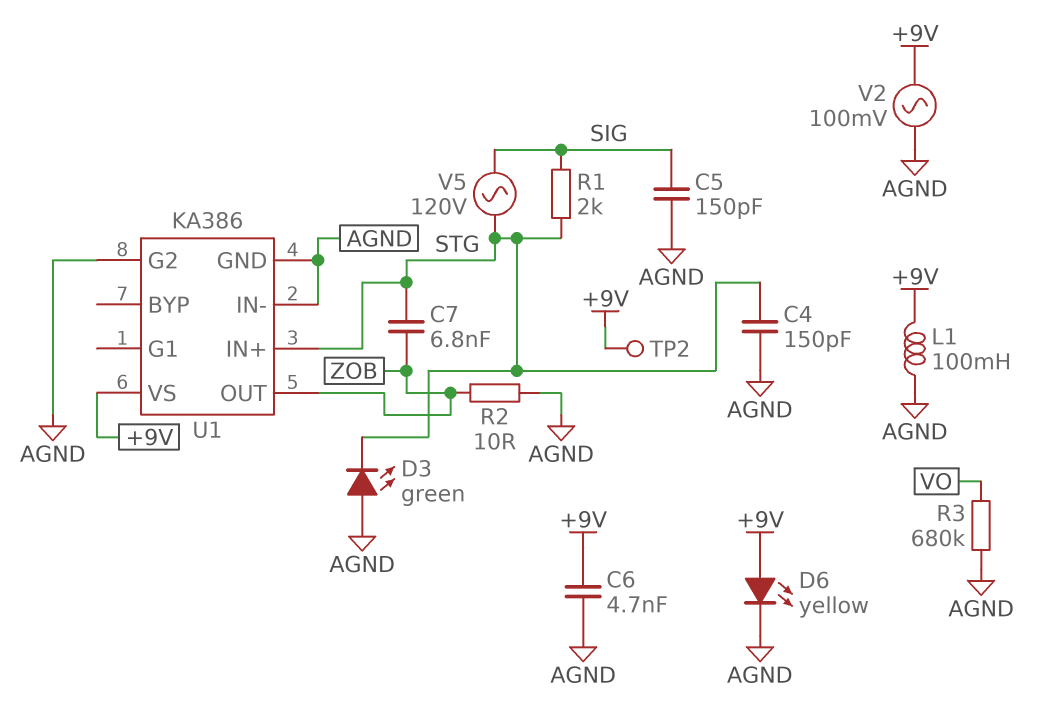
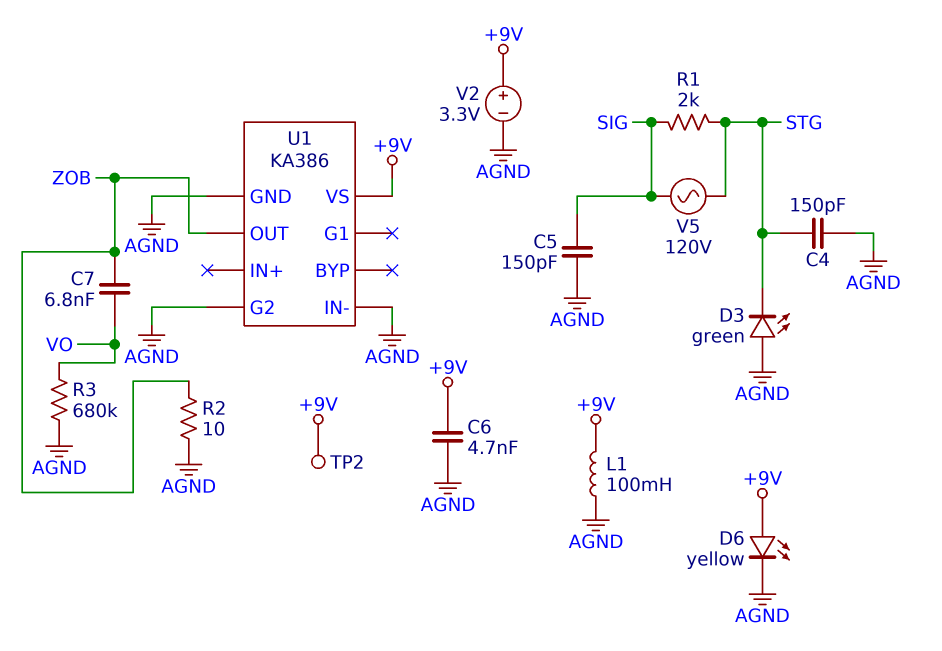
C7: 6.8nF (STG, ZOB) -> 6.8nF (VO, ZOB)
U1 pin IN+: STG -> none
V2: AC 100mV (+9V, AGND) -> 3.3V (plus +9V, minus AGND)

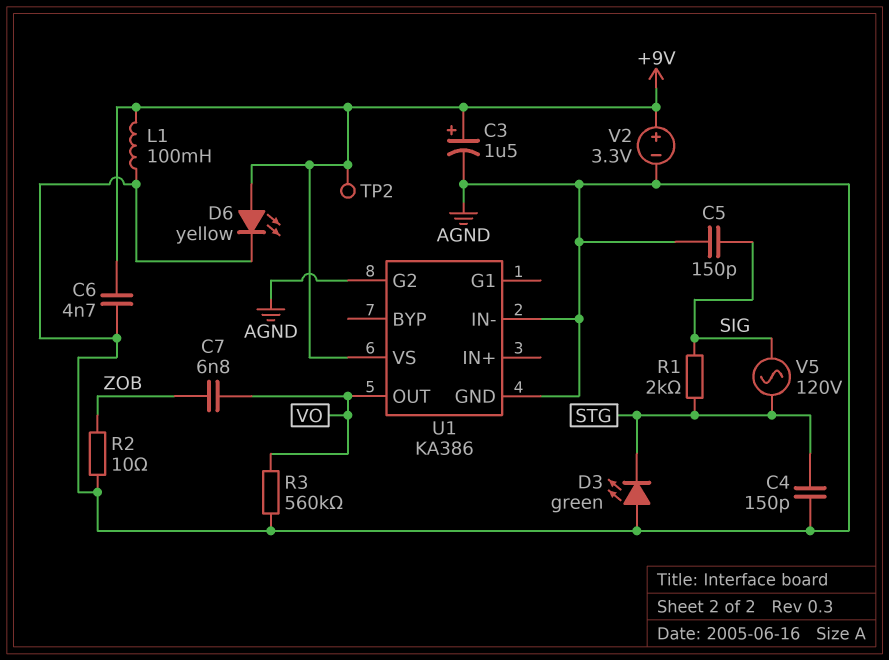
C3: none -> 1.5uF (plus +9V, minus AGND)
R3: 680k (AGND, VO) -> 560k (AGND, VO)
U1 pin OUT: ZOB -> VO

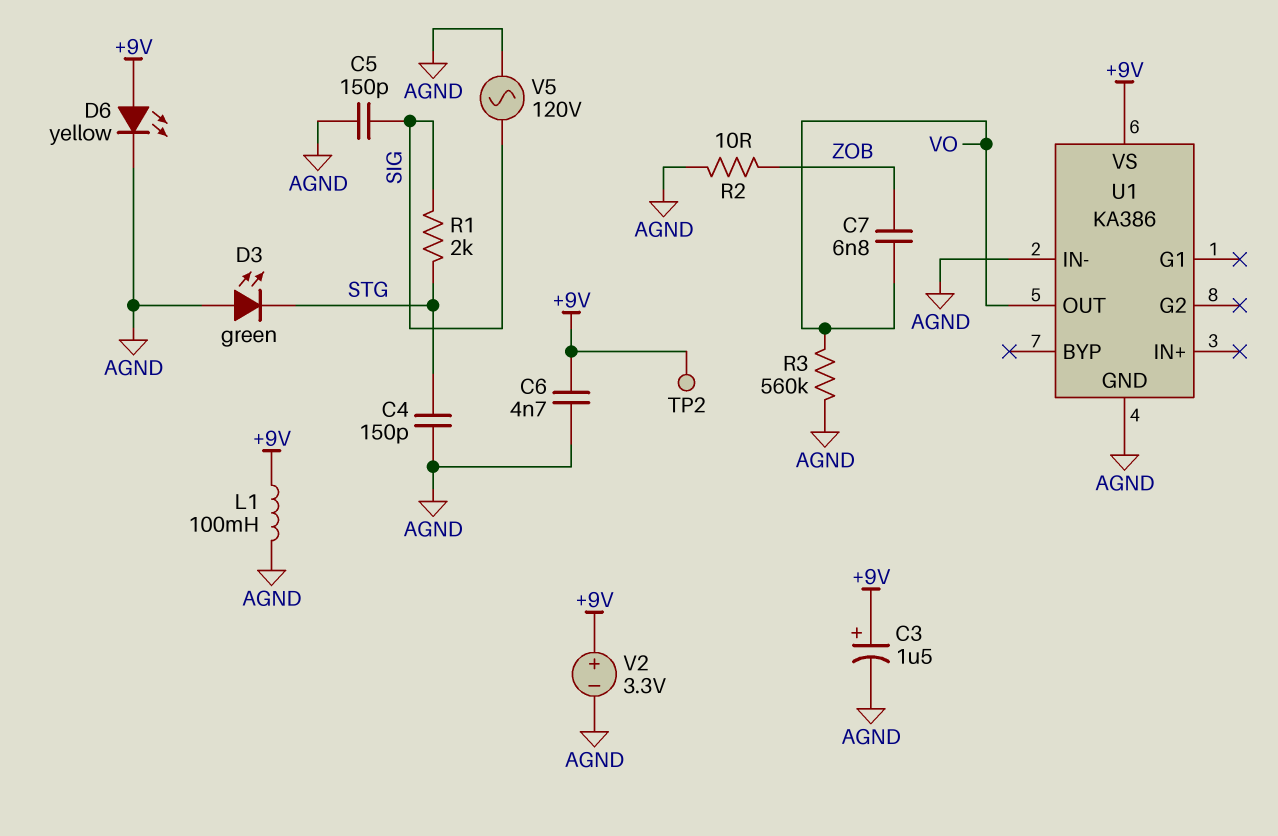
U1 pin G2: AGND -> none
V5: AC 120V (SIG, STG) -> AC 120V (AGND, SIG)

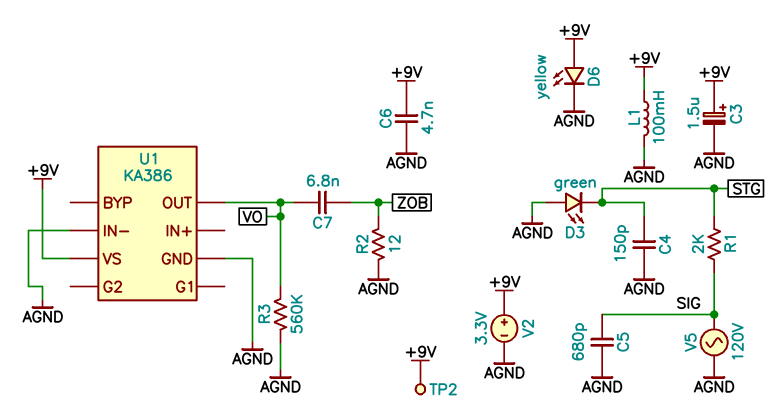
C5: 150pF (AGND, SIG) -> 680pF (AGND, SIG)
R2: 10 (AGND, ZOB) -> 12 (AGND, ZOB)

